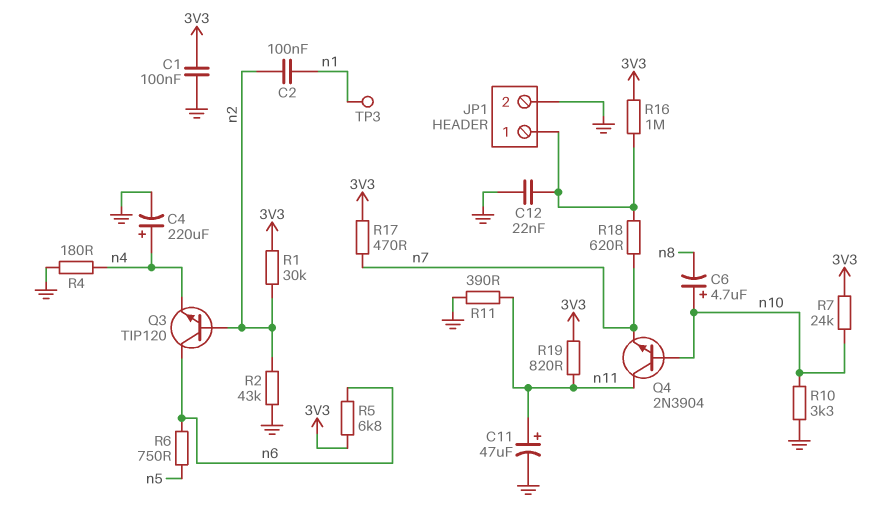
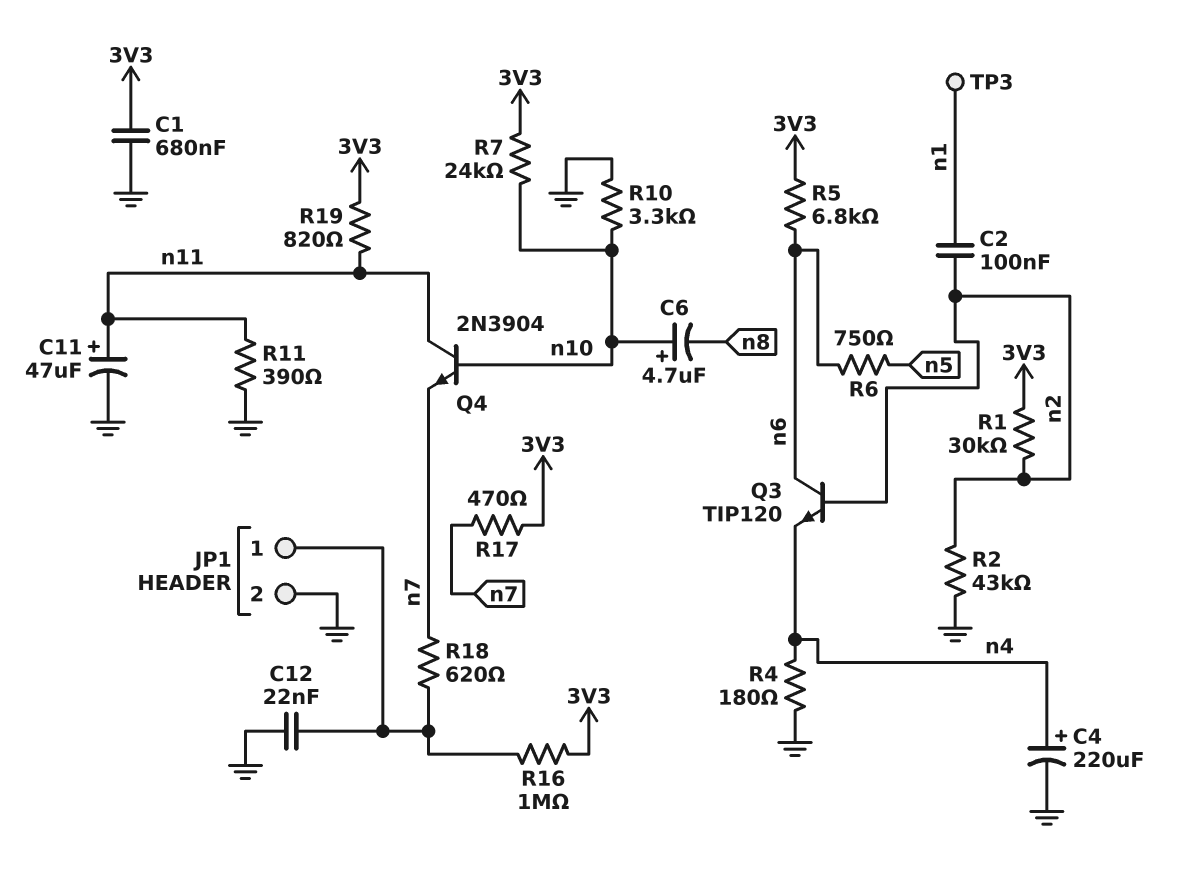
C1: 100nF (3V3, GND) -> 680nF (3V3, GND)

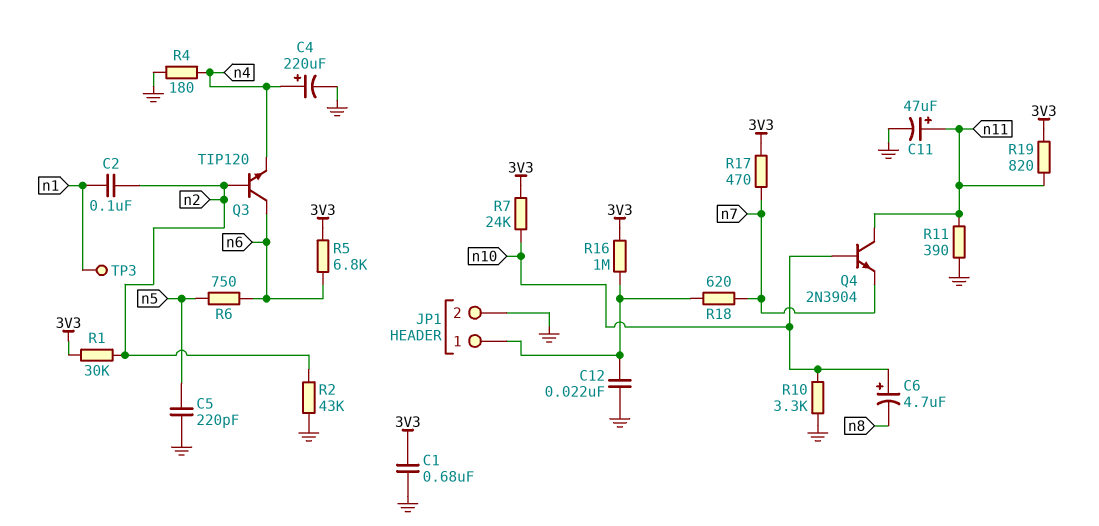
C5: none -> 220pF (GND, n5)

